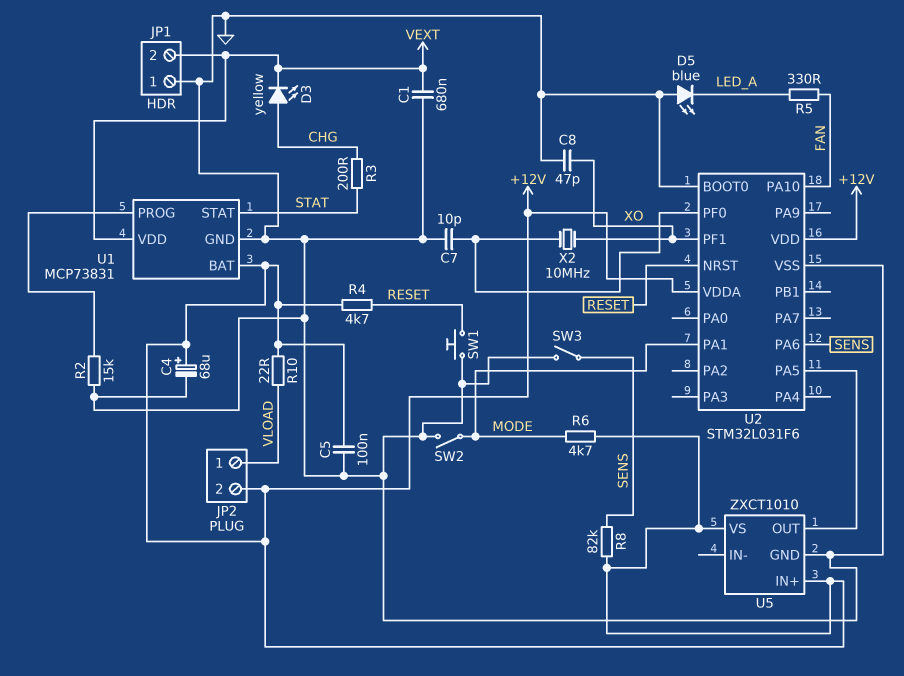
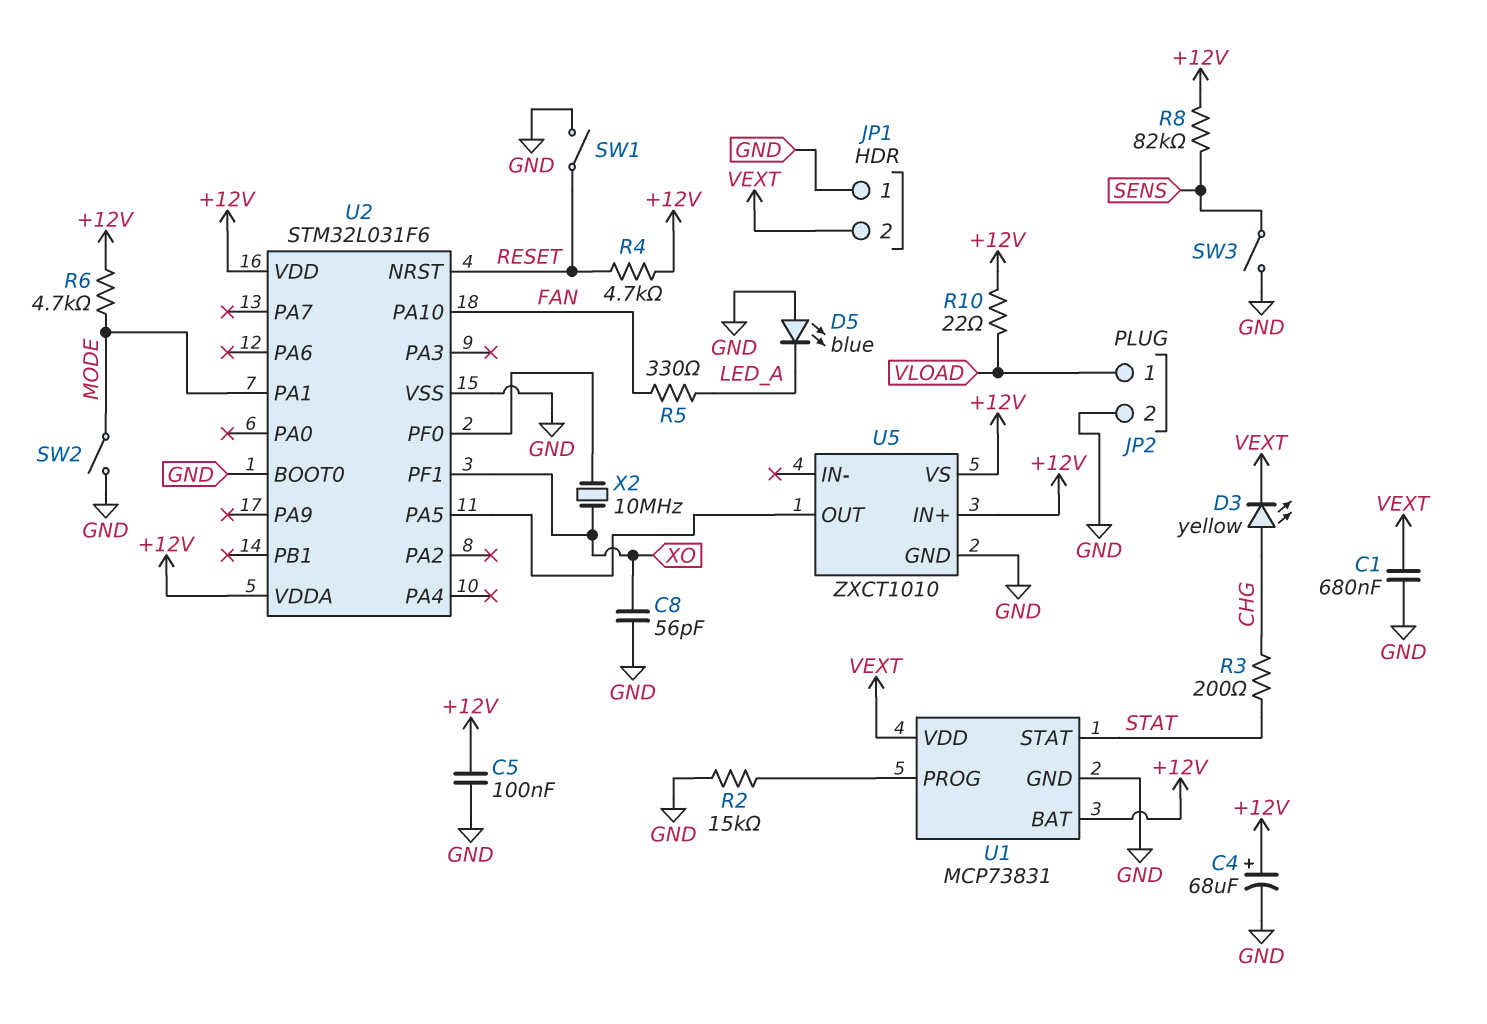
C7: 10pF (GND, U2/PF0) -> none
C8: 47pF (GND, XO) -> 56pF (GND, XO)
JP2 pin 2: +12V -> GND
SW1: button (GND, RESET) -> switch (GND, RESET)
U2 pin PA6: SENS -> none

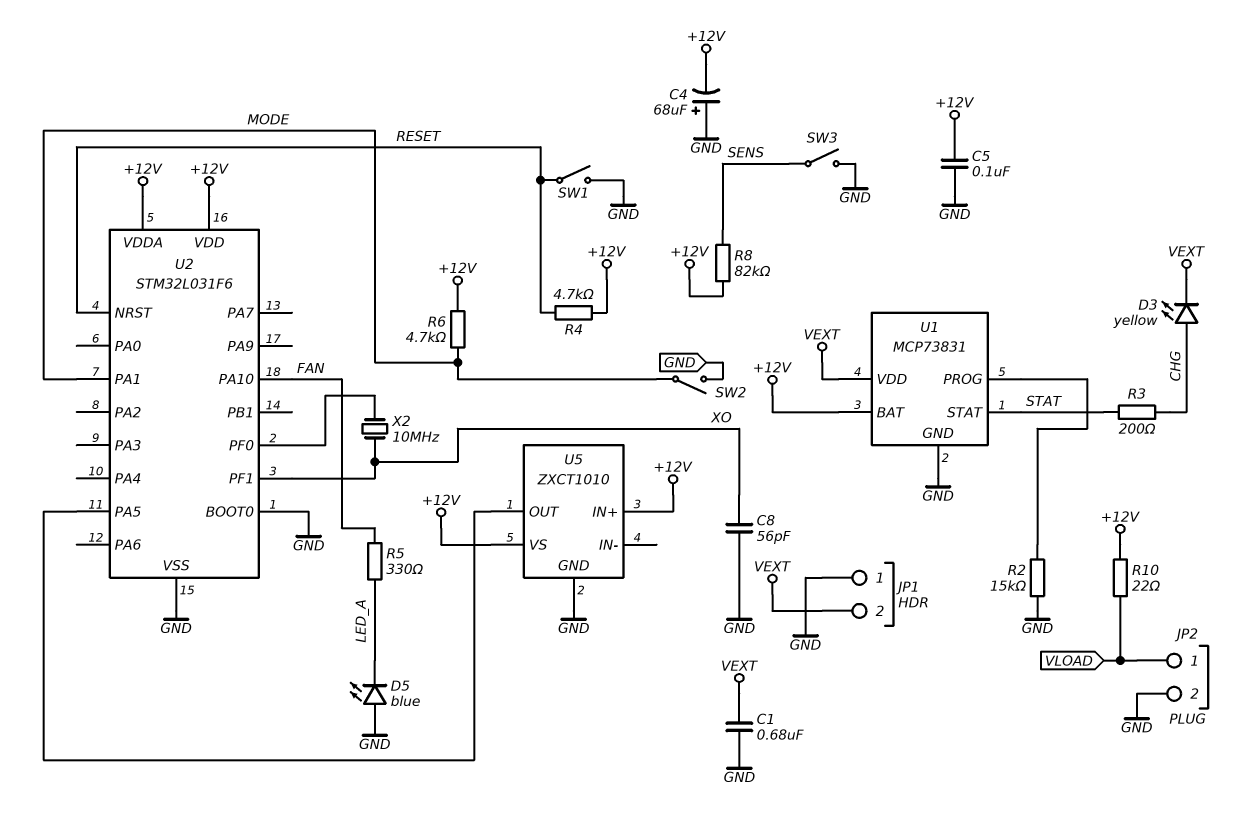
C4: 68uF (plus +12V, minus GND) -> 68uF (plus GND, minus +12V)

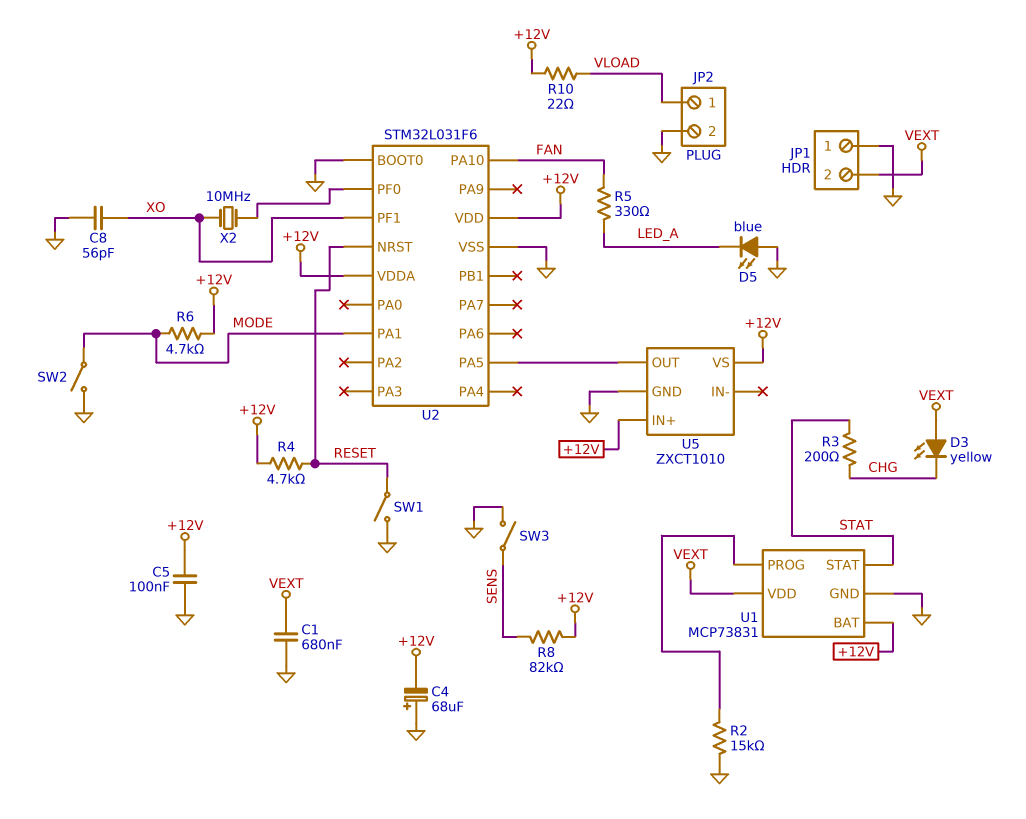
D3: LED yellow (A CHG, K VEXT) -> LED yellow (A VEXT, K CHG)

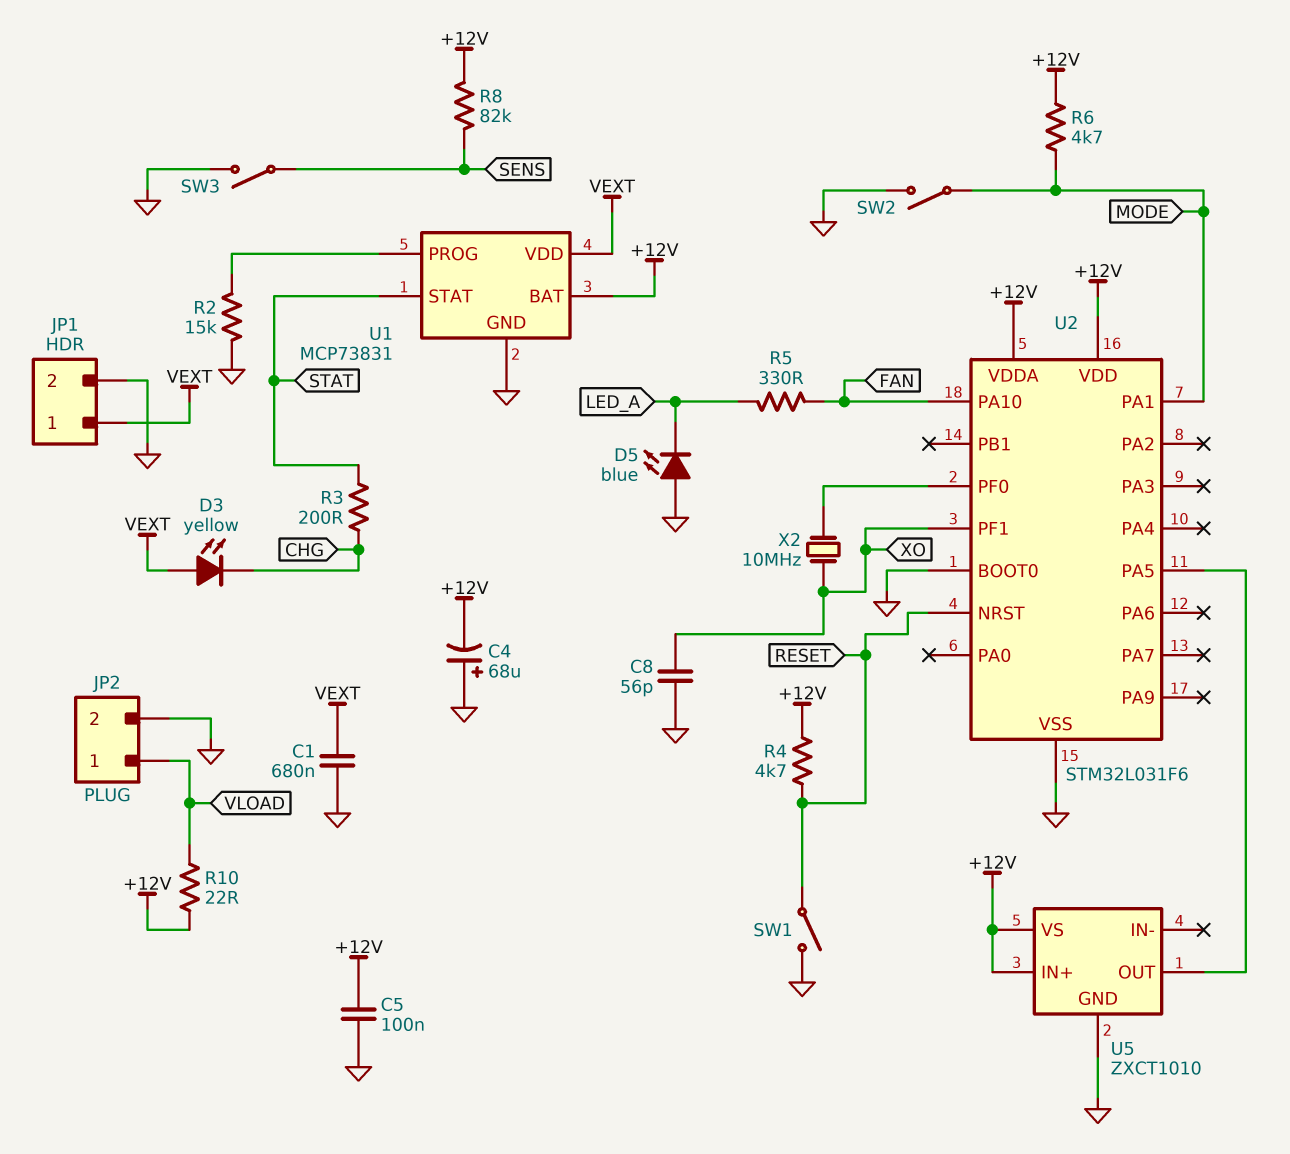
JP1 pin 1: GND -> VEXT
JP1 pin 2: VEXT -> GND

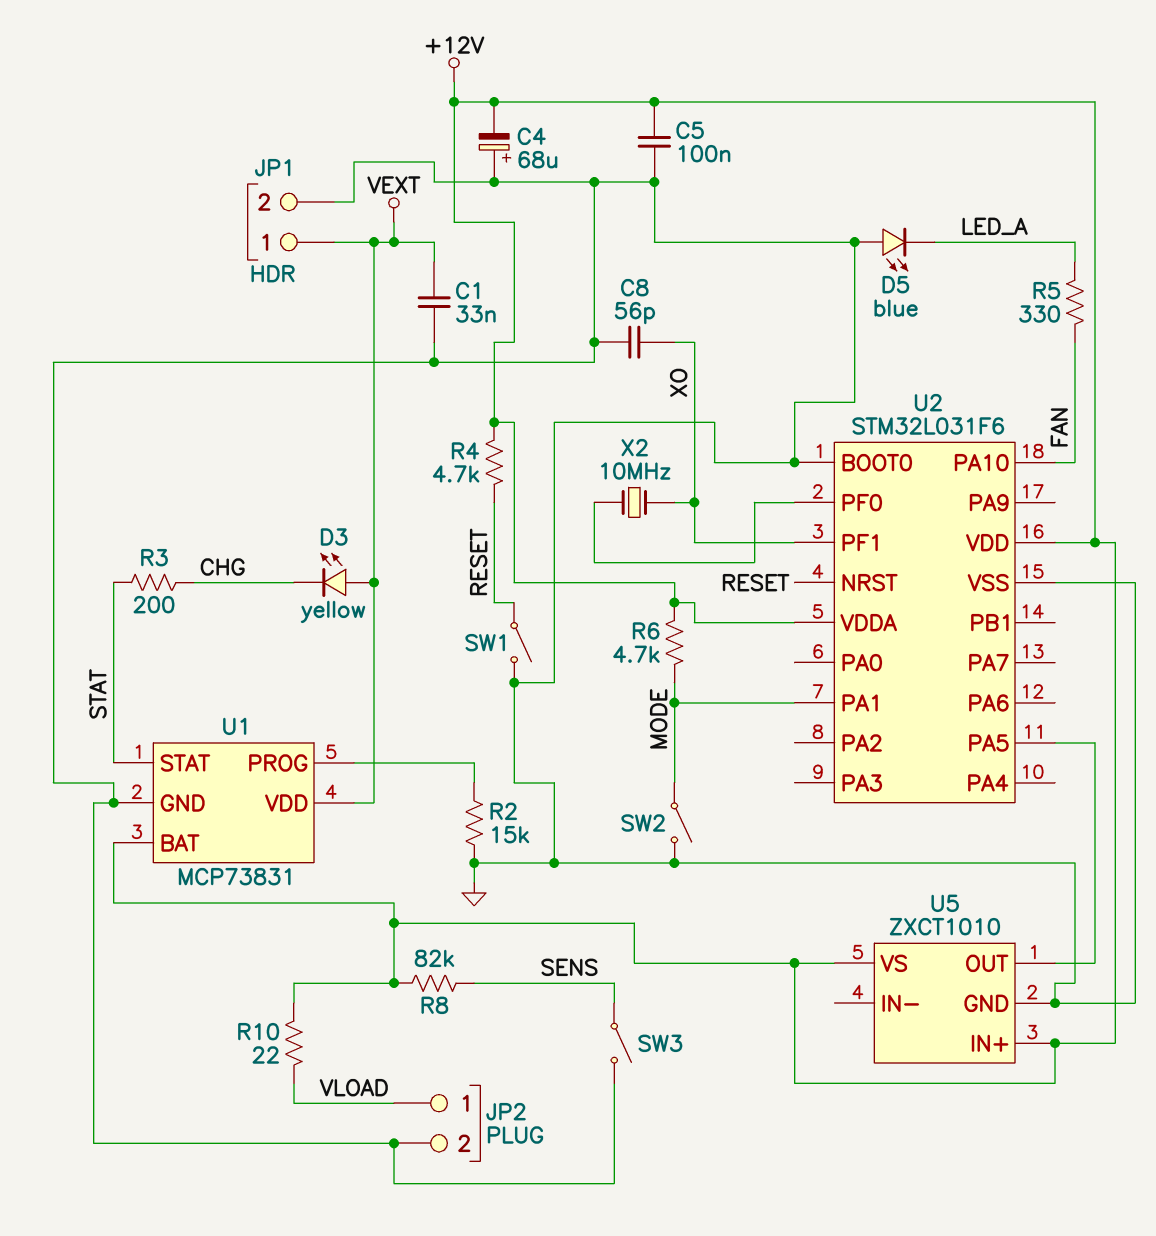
C1: 680nF (GND, VEXT) -> 33nF (GND, VEXT)

